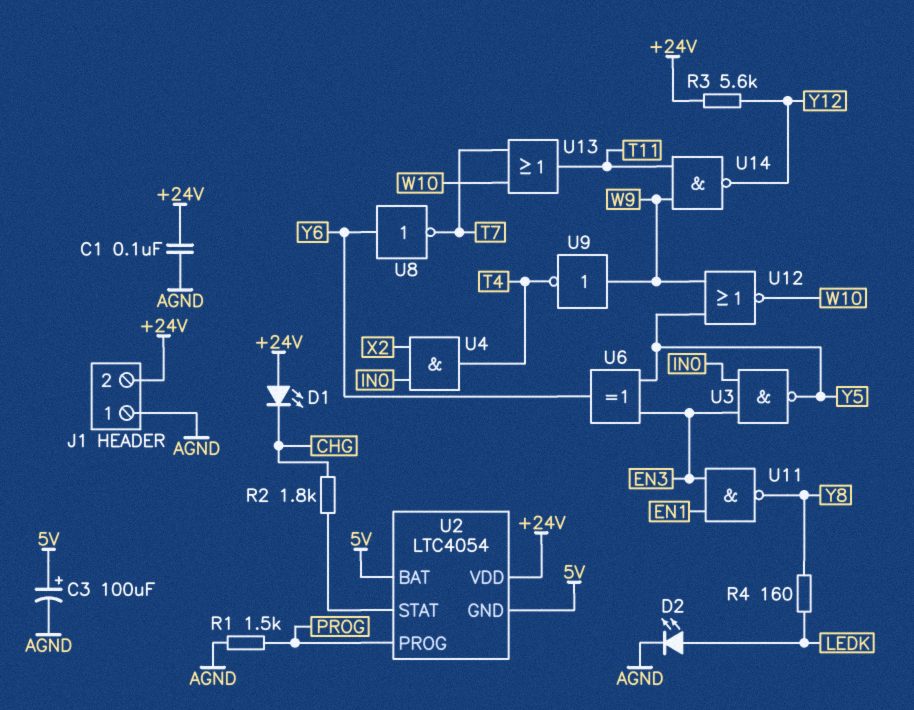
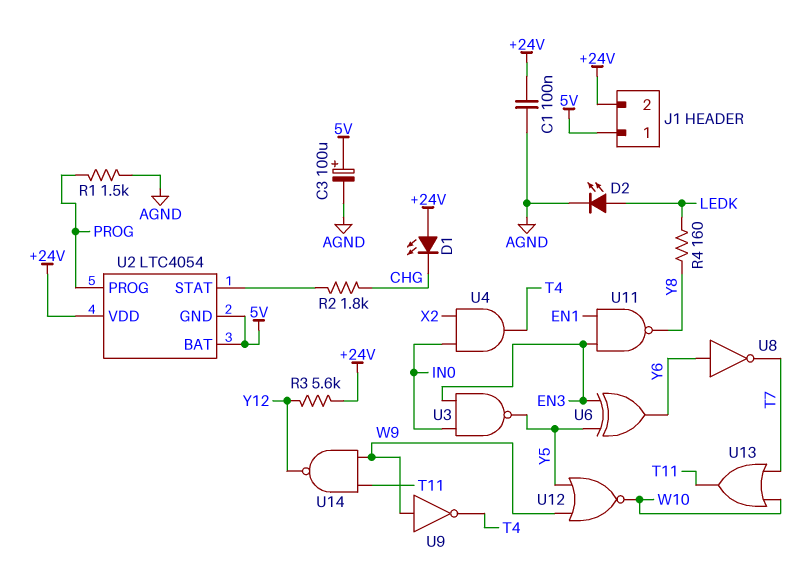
J1 pin 1: AGND -> 5V

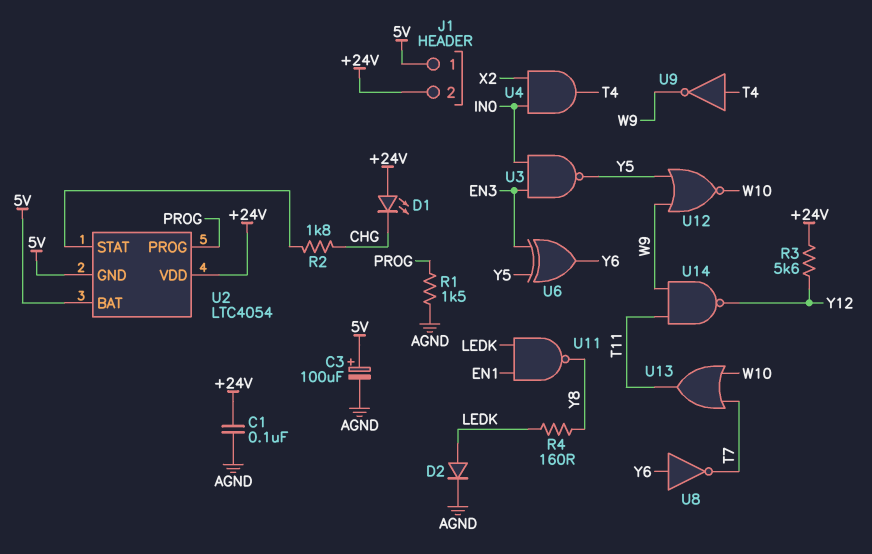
D2: LED (A LEDK, K AGND) -> diode (A LEDK, K AGND)
U9: NOT (in W9, out T4) -> NOT (in T4, out W9)
U11: NAND (in EN1, in EN3, out Y8) -> NAND (in EN1, in LEDK, out Y8)

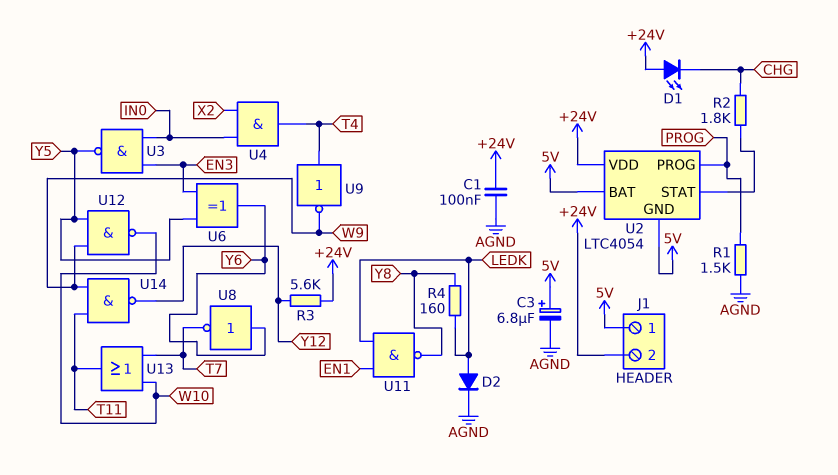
C3: 100uF (plus 5V, minus AGND) -> 6.8uF (plus 5V, minus AGND)
U12: NOR (in W9, in Y5, out W10) -> NAND (in W9, in Y5, out W10)

